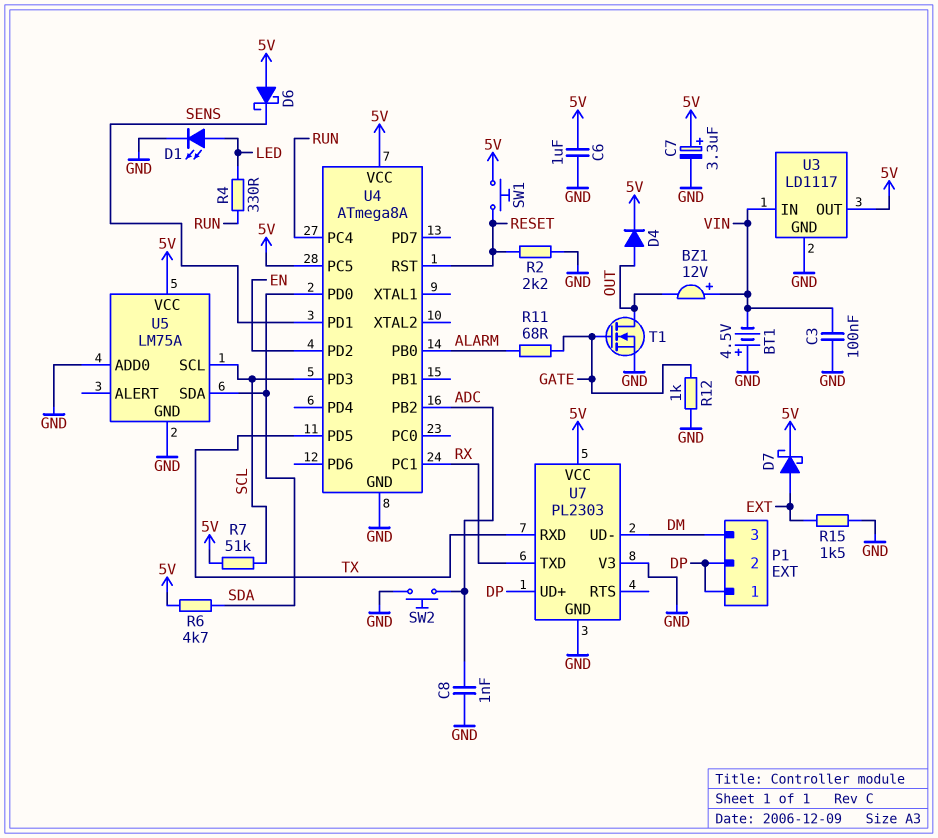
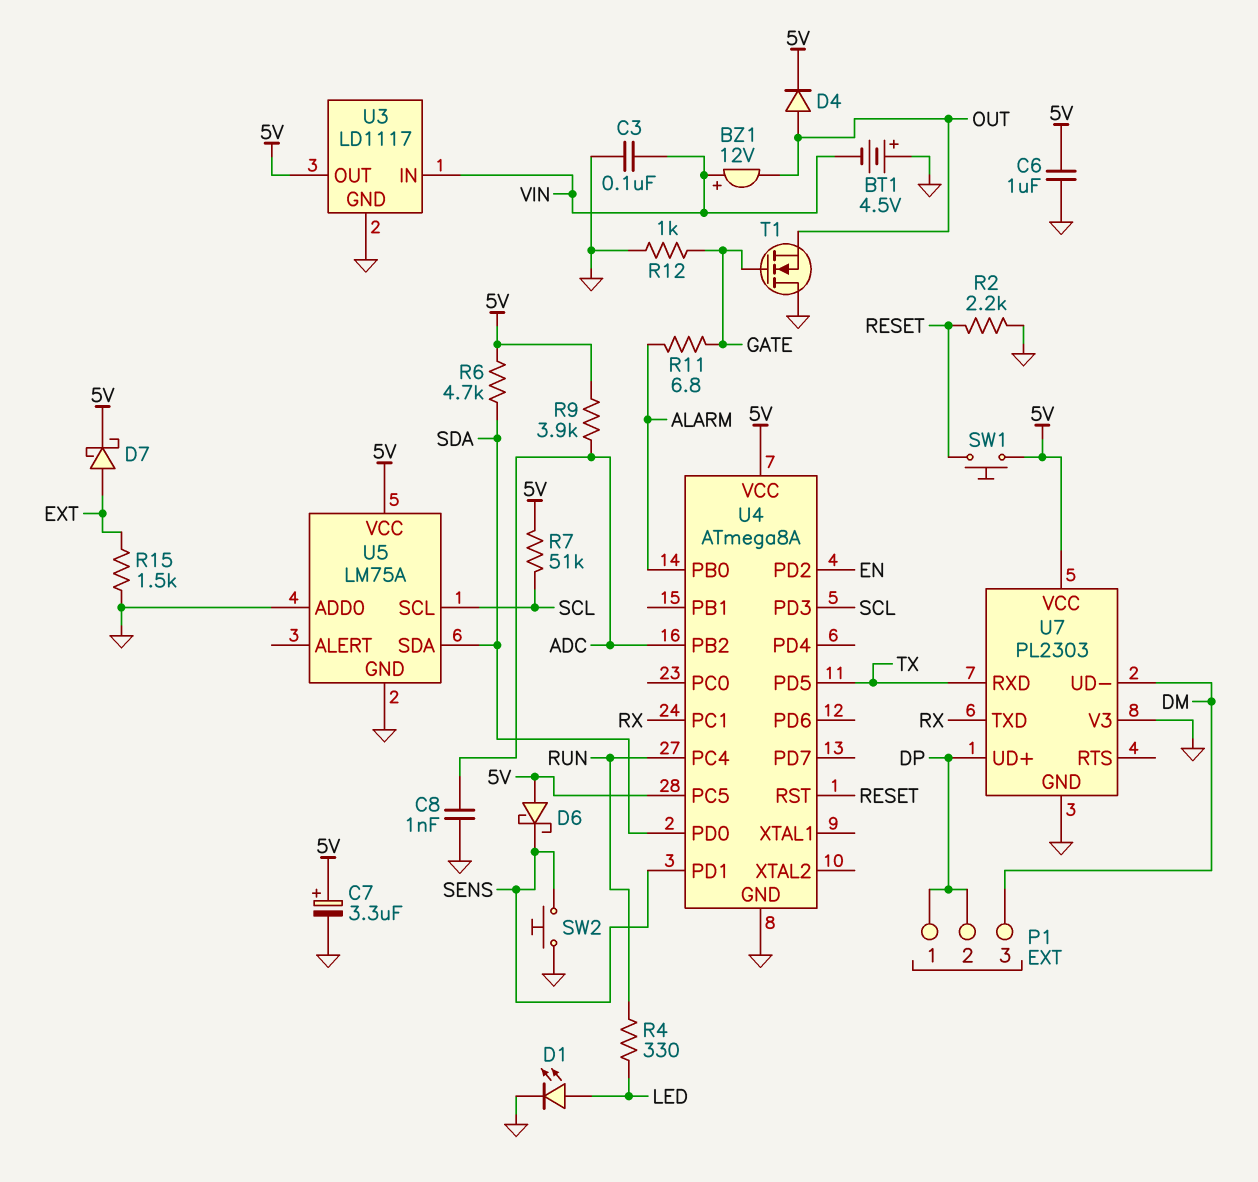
R9: none -> 3.9k (5V, ADC)
R11: 68 (ALARM, GATE) -> 6.8 (ALARM, GATE)
SW2: button (ADC, GND) -> button (GND, SENS)
T1: NMOS (G GATE, D OUT, S GND) -> NMOS (G GATE, D GND, S OUT)

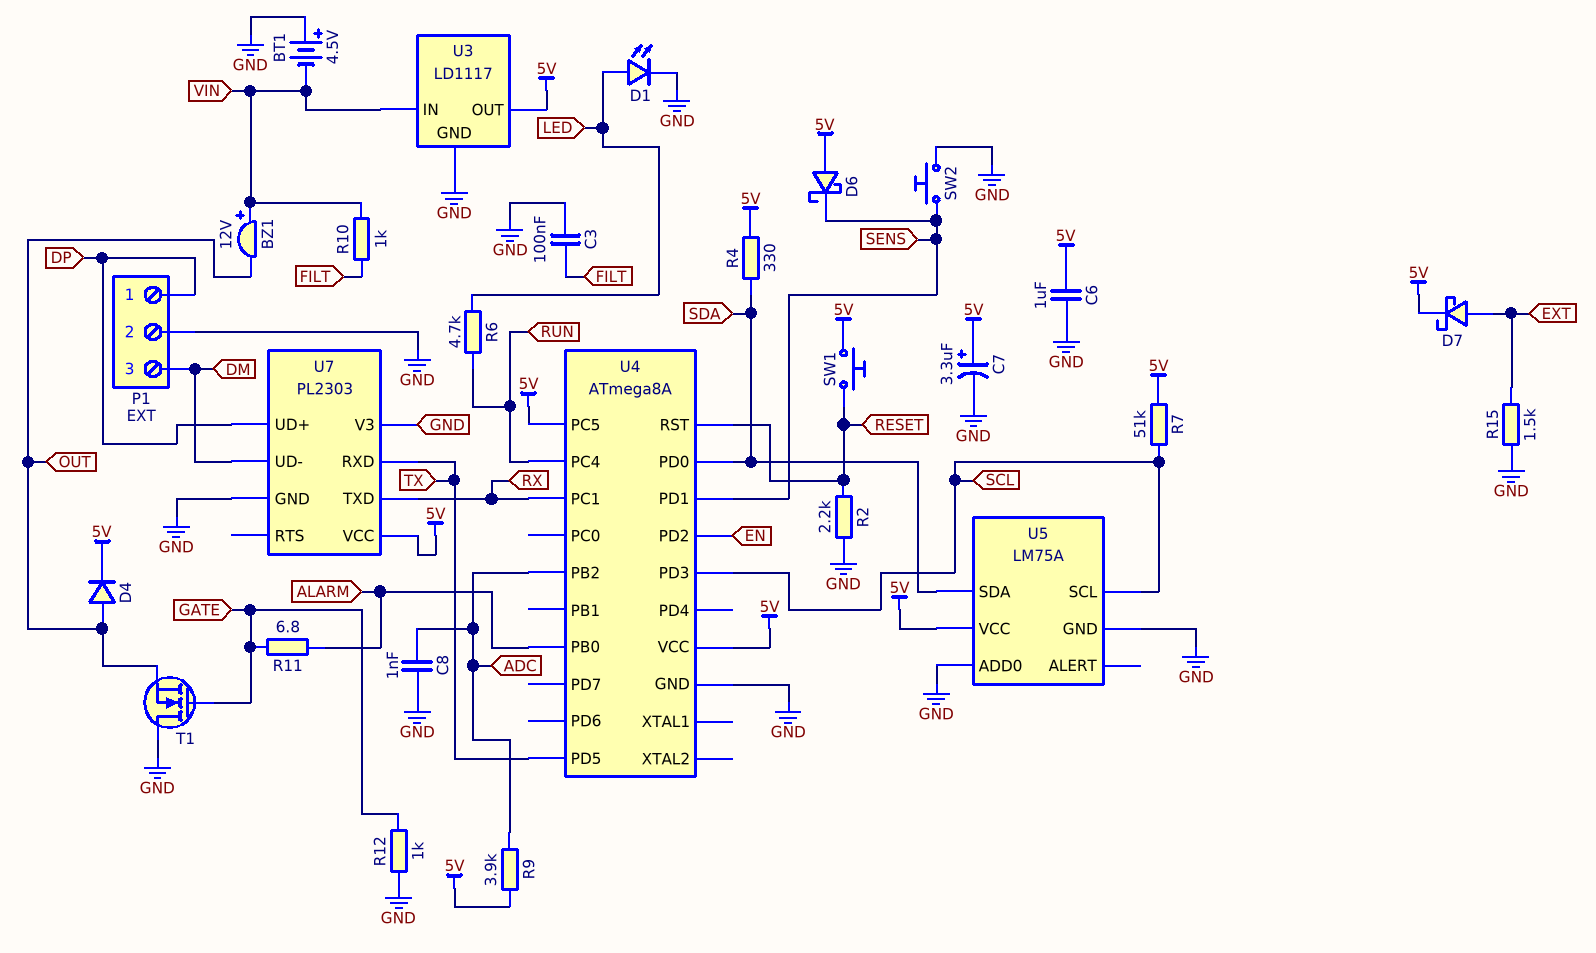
C3: 100nF (GND, VIN) -> 100nF (FILT, GND)
P1 pin 2: DP -> GND
R4: 330 (LED, RUN) -> 330 (5V, SDA)
R6: 4.7k (5V, SDA) -> 4.7k (LED, RUN)
R10: none -> 1k (FILT, VIN)

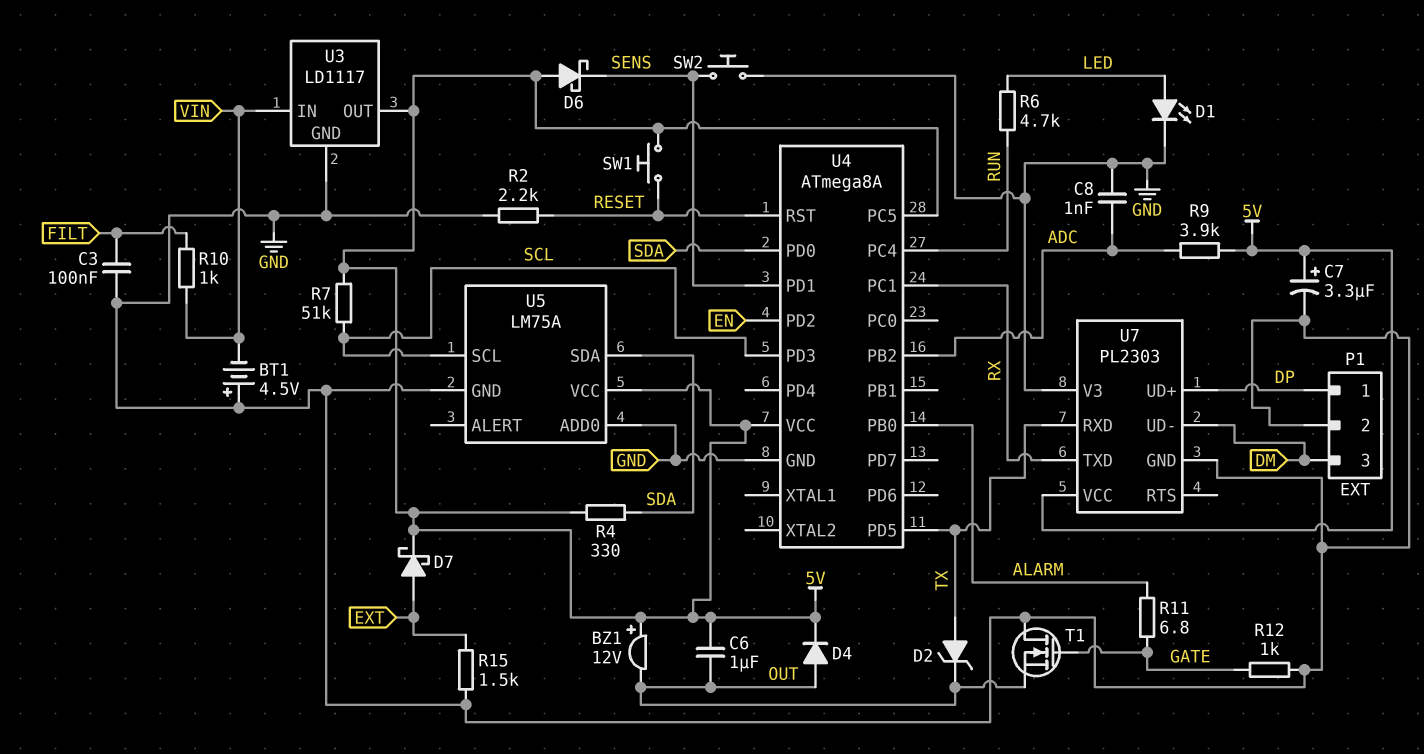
BZ1: buzzer 12V (plus VIN, minus OUT) -> buzzer 12V (plus 5V, minus OUT)
C6: 1uF (5V, GND) -> 1uF (5V, OUT)
D2: none -> zener (A TX, K OUT)

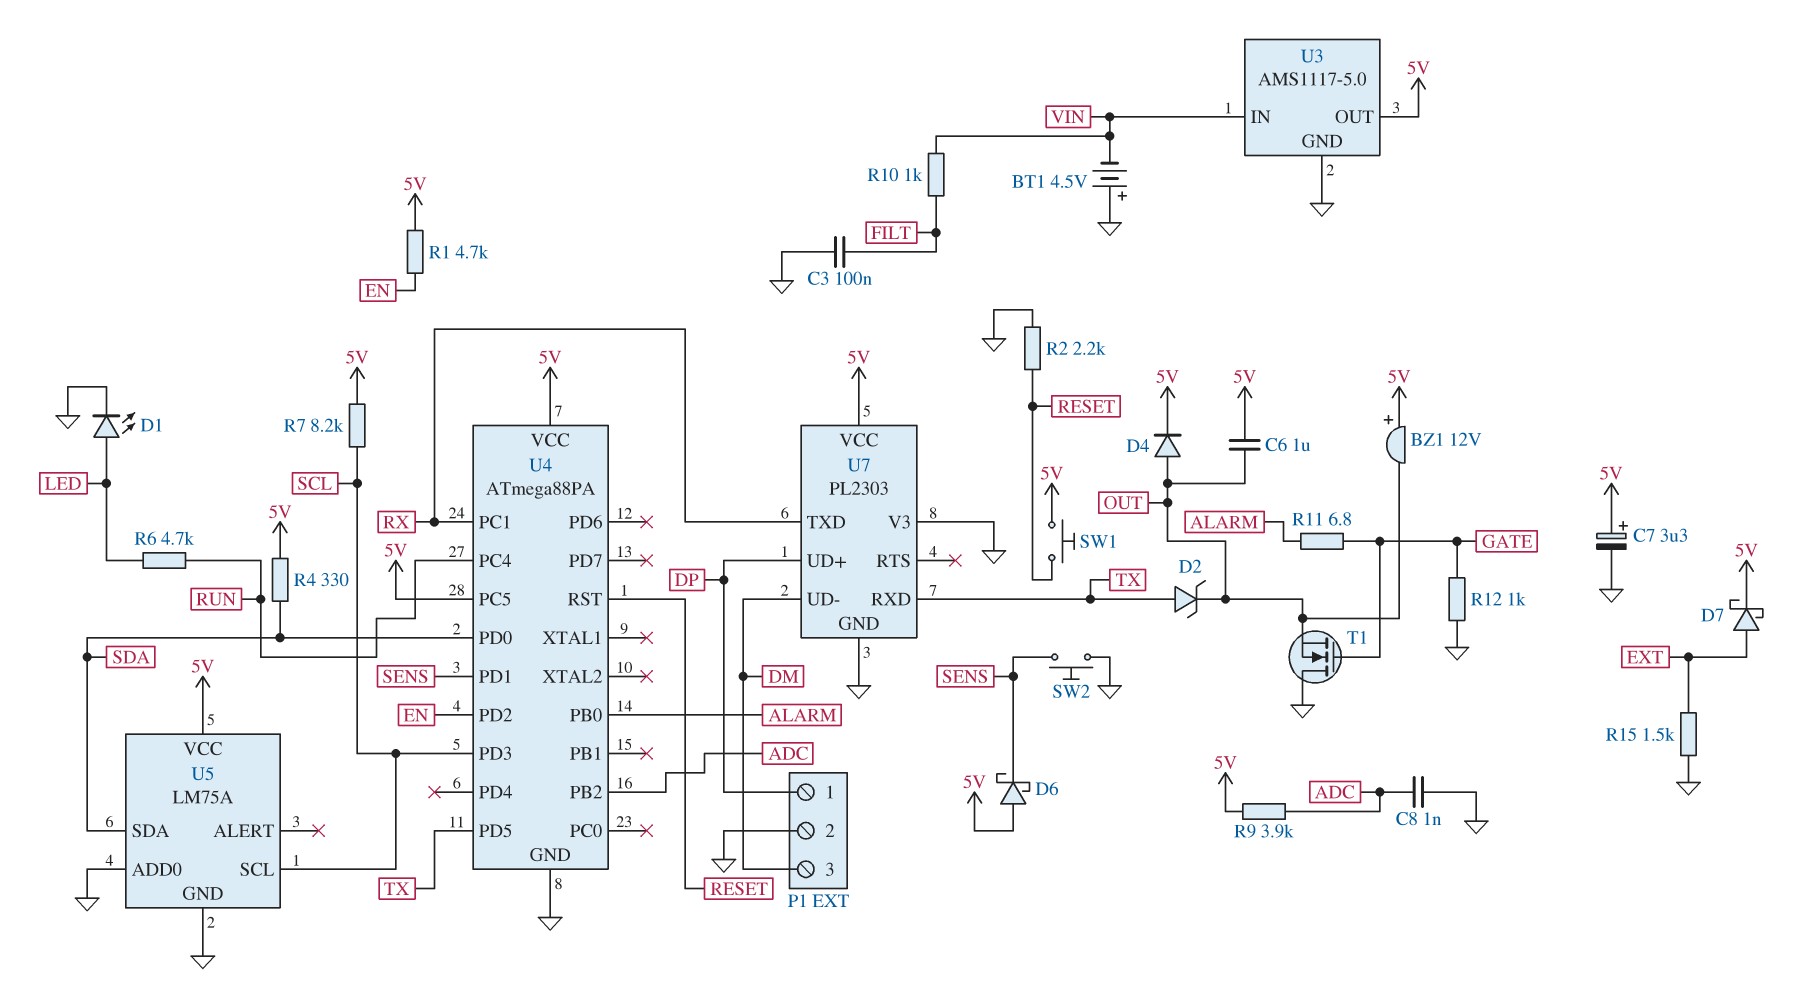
R1: none -> 4.7k (5V, EN)
R7: 51k (5V, SCL) -> 8.2k (5V, SCL)
U3: LD1117 -> AMS1117-5.0
U4: ATmega8A -> ATmega88PA

